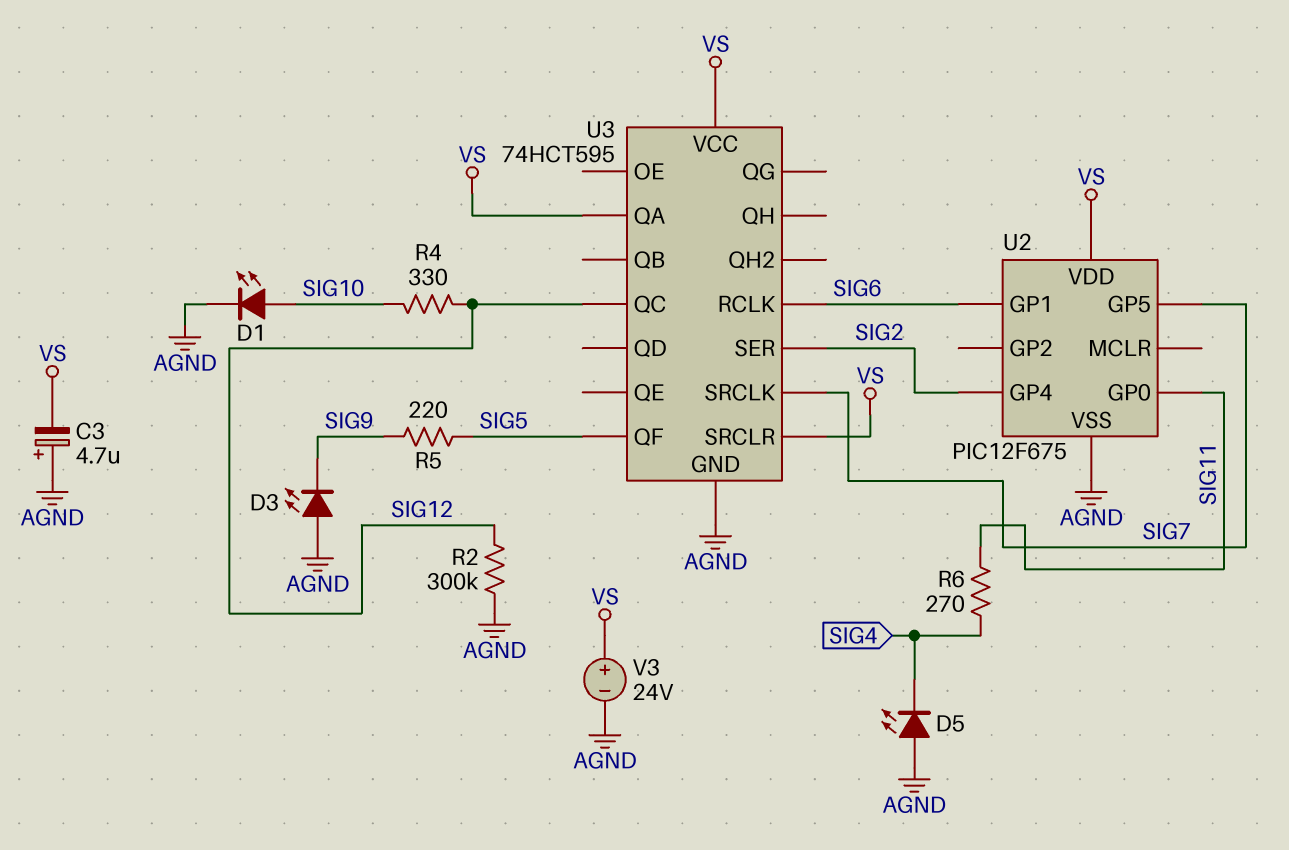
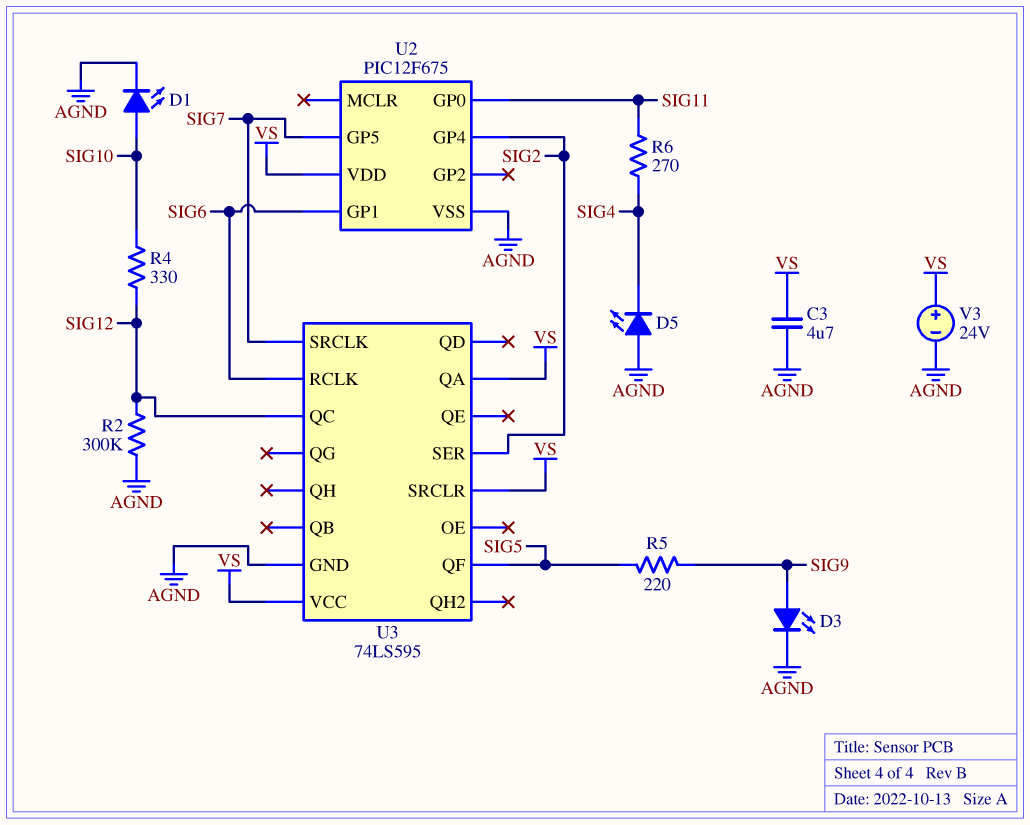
C3: 4.7uF (plus AGND, minus VS) -> 4.7uF (AGND, VS)
D3: LED (A AGND, K SIG9) -> LED (A SIG9, K AGND)
U3: 74HCT595 -> 74LS595

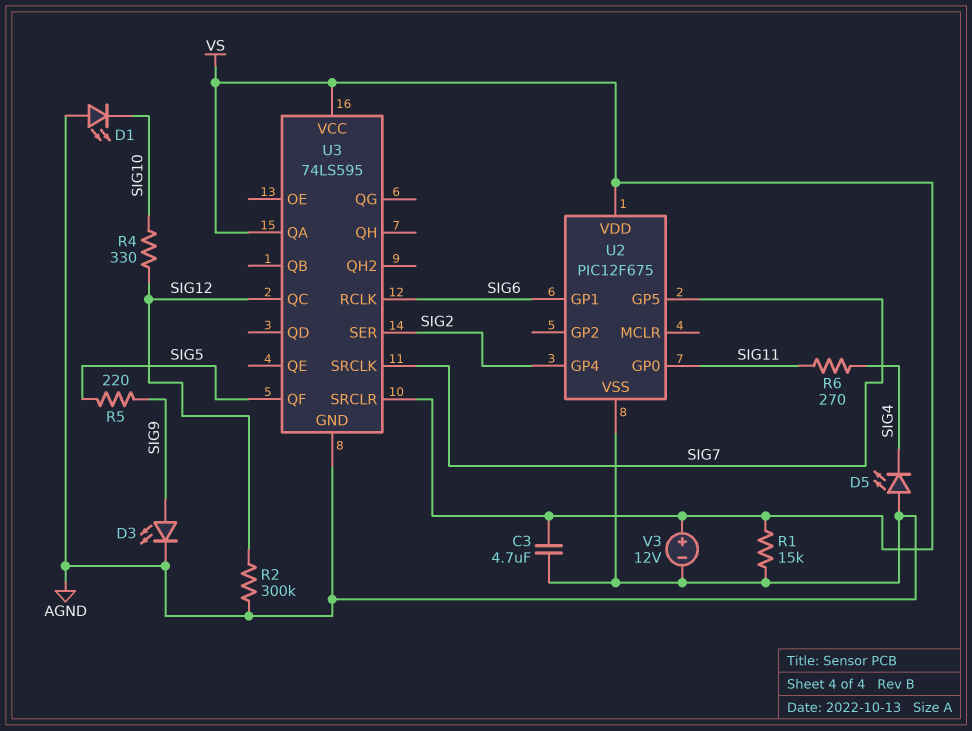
D1: LED (A SIG10, K AGND) -> LED (A AGND, K SIG10)
R1: none -> 15k (AGND, VS)
V3: 24V (plus VS, minus AGND) -> 12V (plus VS, minus AGND)

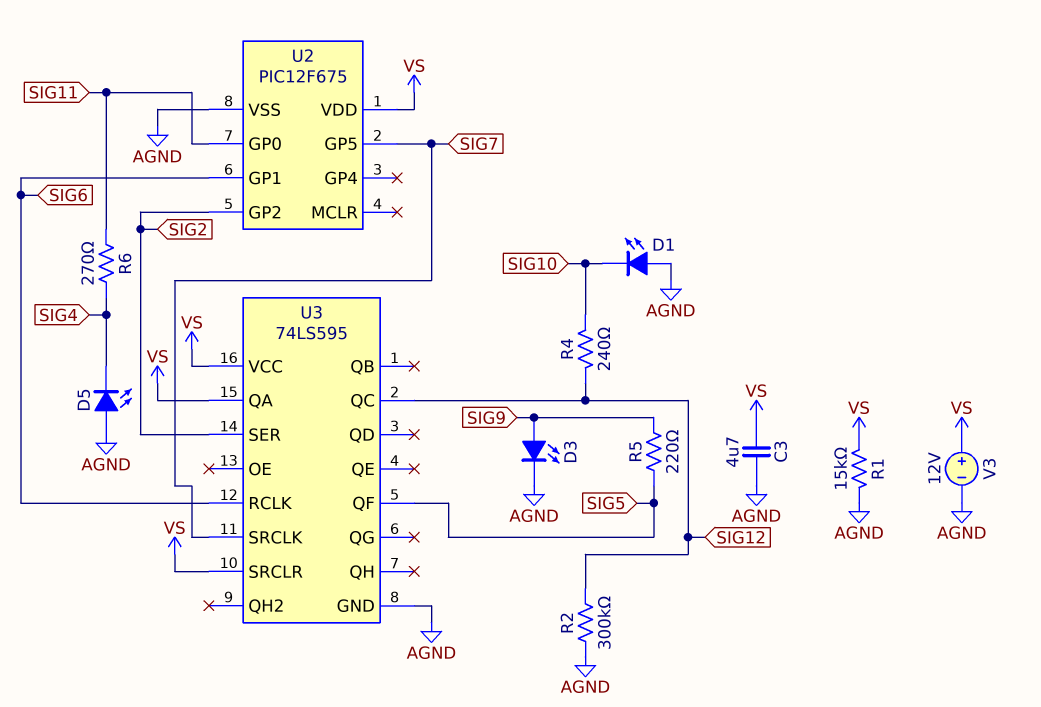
R4: 330 (SIG10, SIG12) -> 240 (SIG10, SIG12)
U2 pin GP2: none -> SIG2
U2 pin GP4: SIG2 -> none

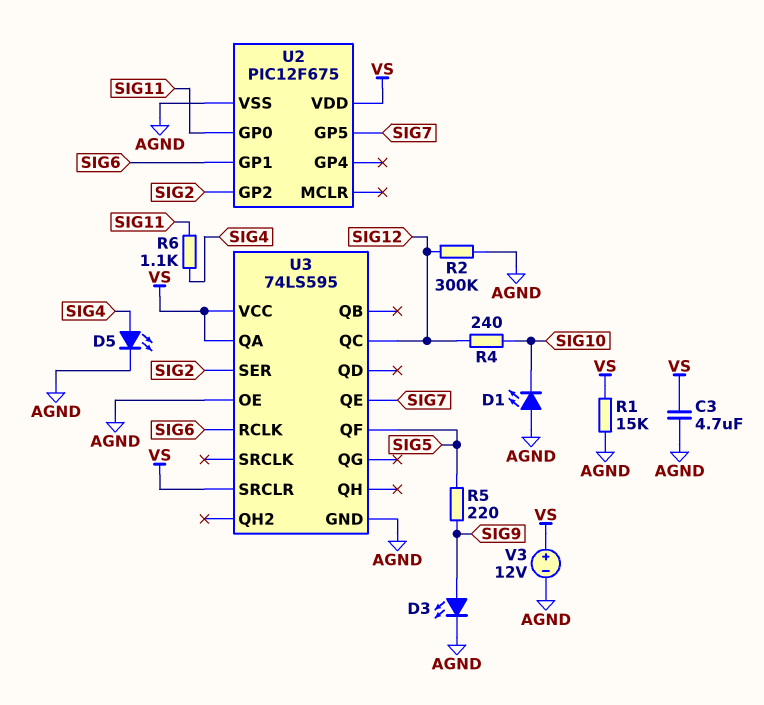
D5: LED (A AGND, K SIG4) -> LED (A SIG4, K AGND)
R6: 270 (SIG4, SIG11) -> 1.1k (SIG4, SIG11)
U3 pin OE: none -> AGND
U3 pin QE: none -> SIG7
U3 pin SRCLK: SIG7 -> none

